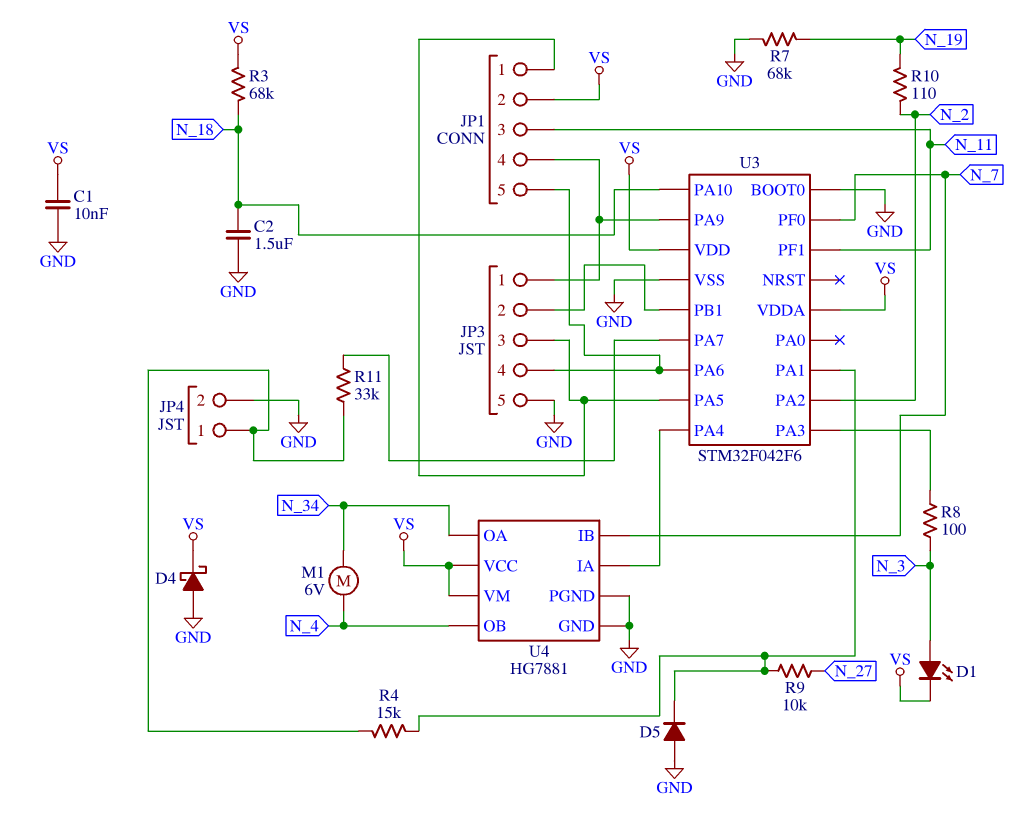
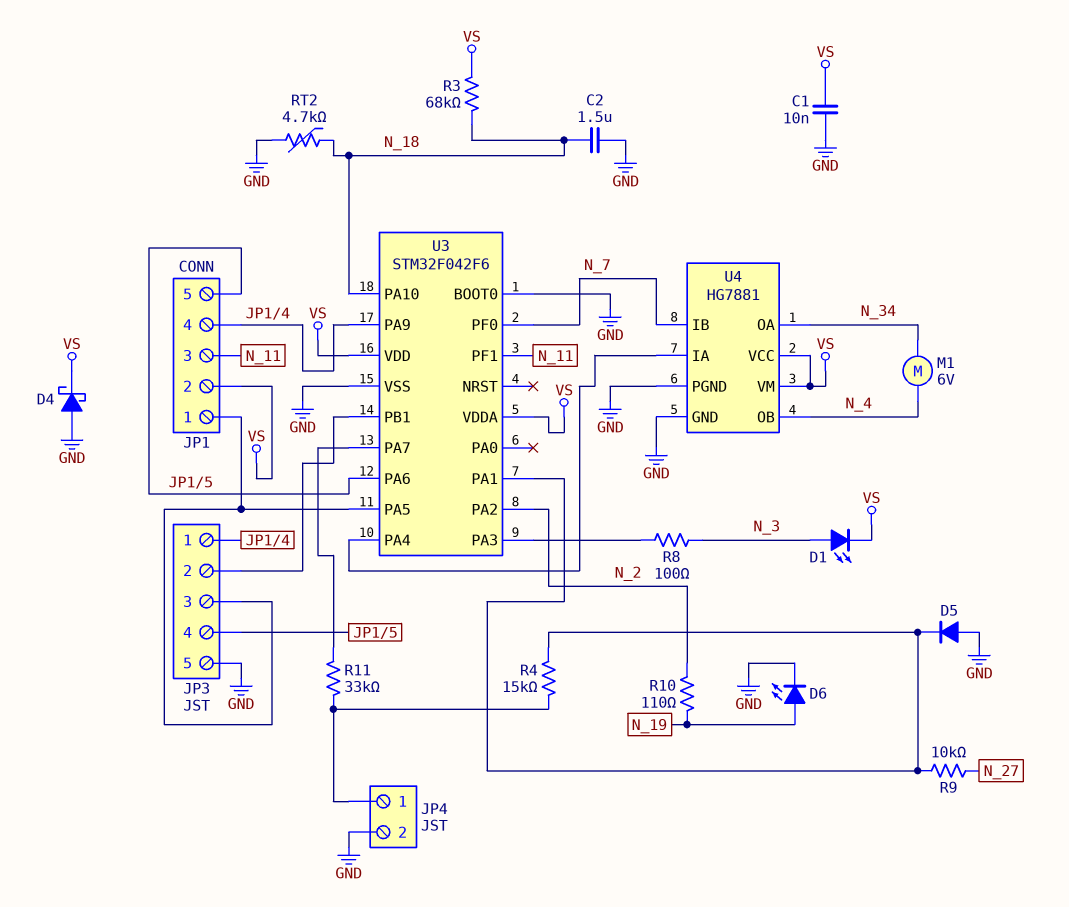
D6: none -> LED (A N_19, K GND)
R7: 68k (GND, N_19) -> none
RT2: none -> 4.7k (GND, N_18)

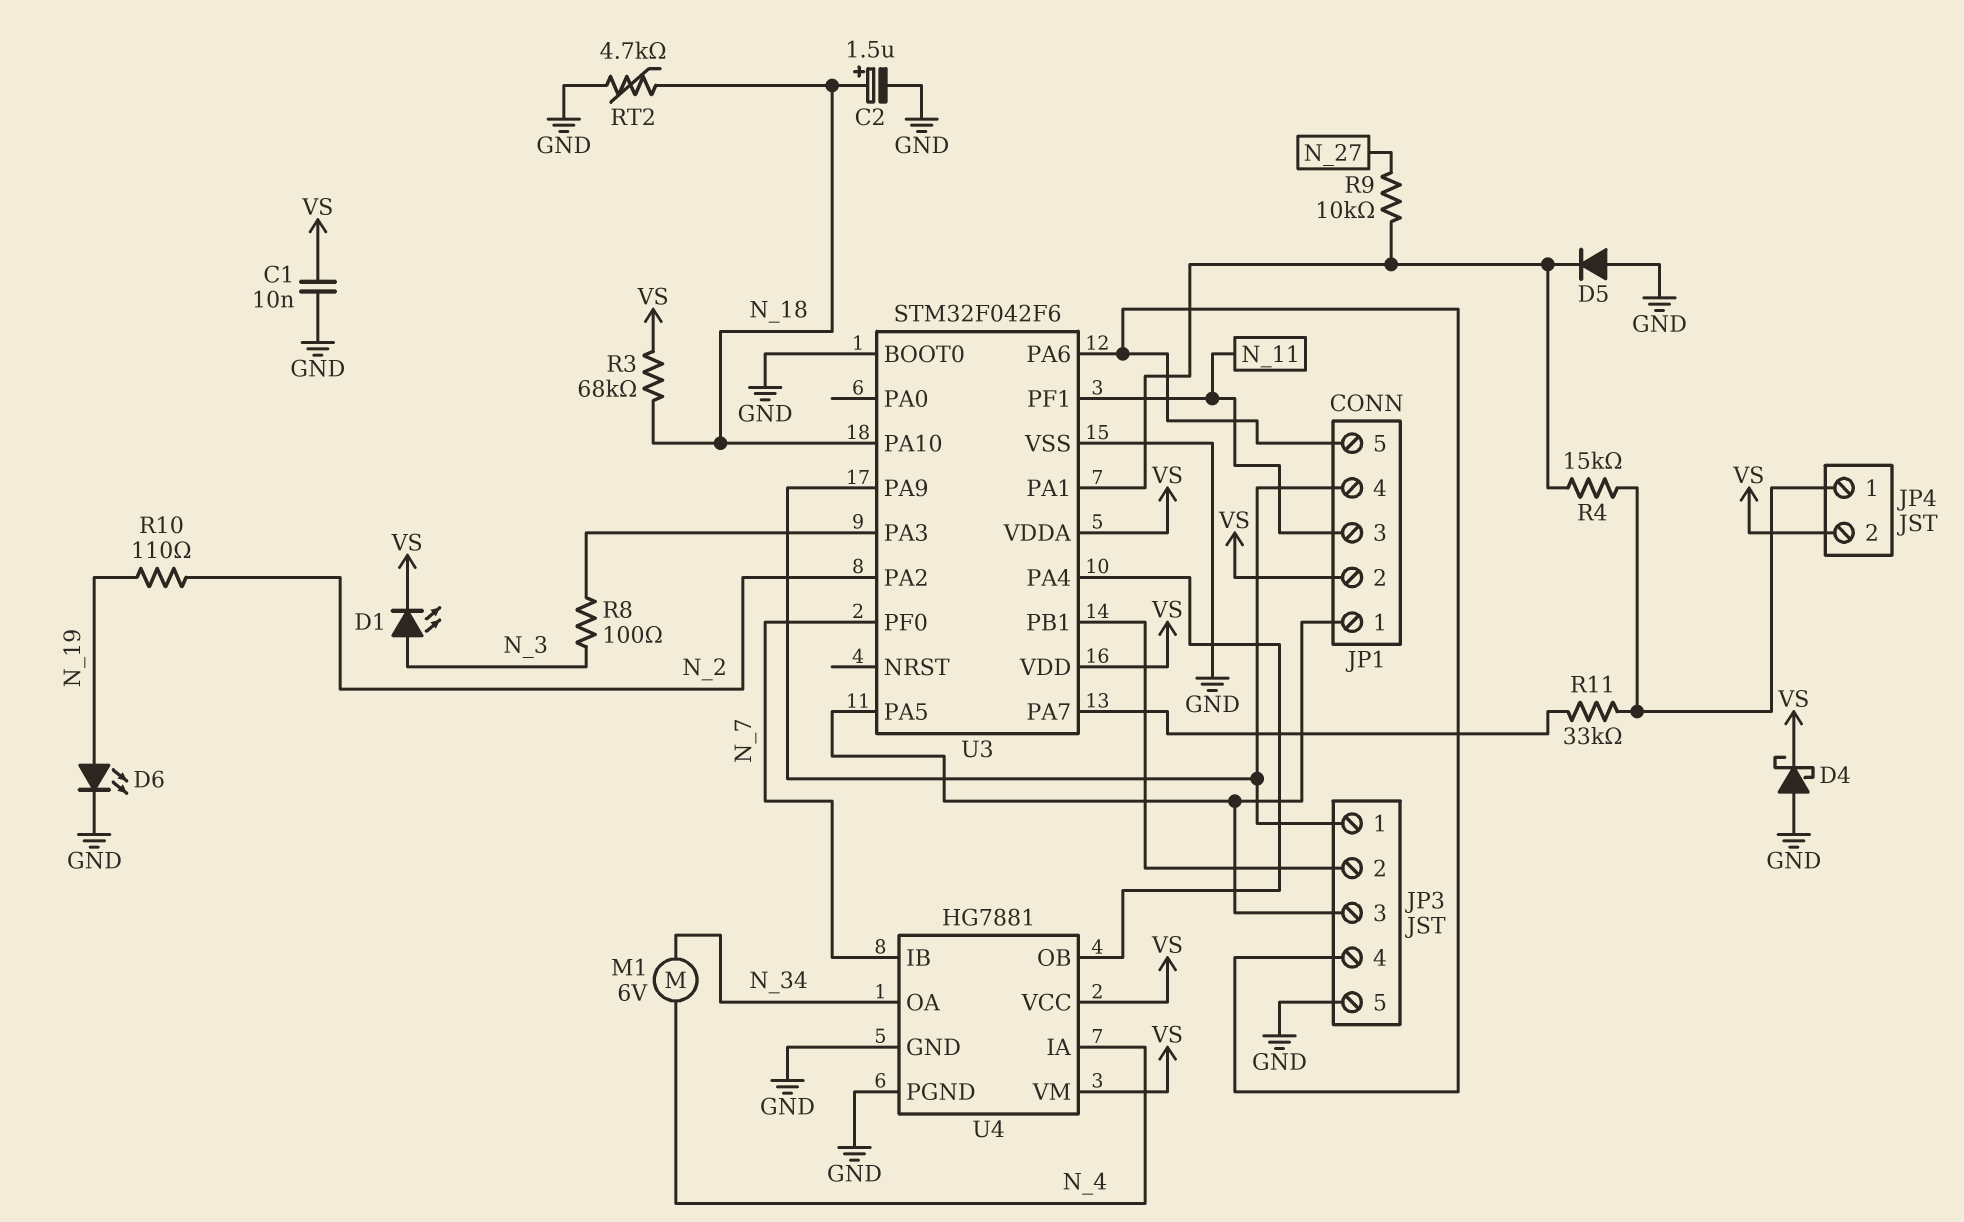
C2: 1.5uF (GND, N_18) -> 1.5uF (plus N_18, minus GND)
JP4 pin 2: GND -> VS
U4 pin IA: U3/PA4 -> N_4
U4 pin OB: N_4 -> U3/PA4

